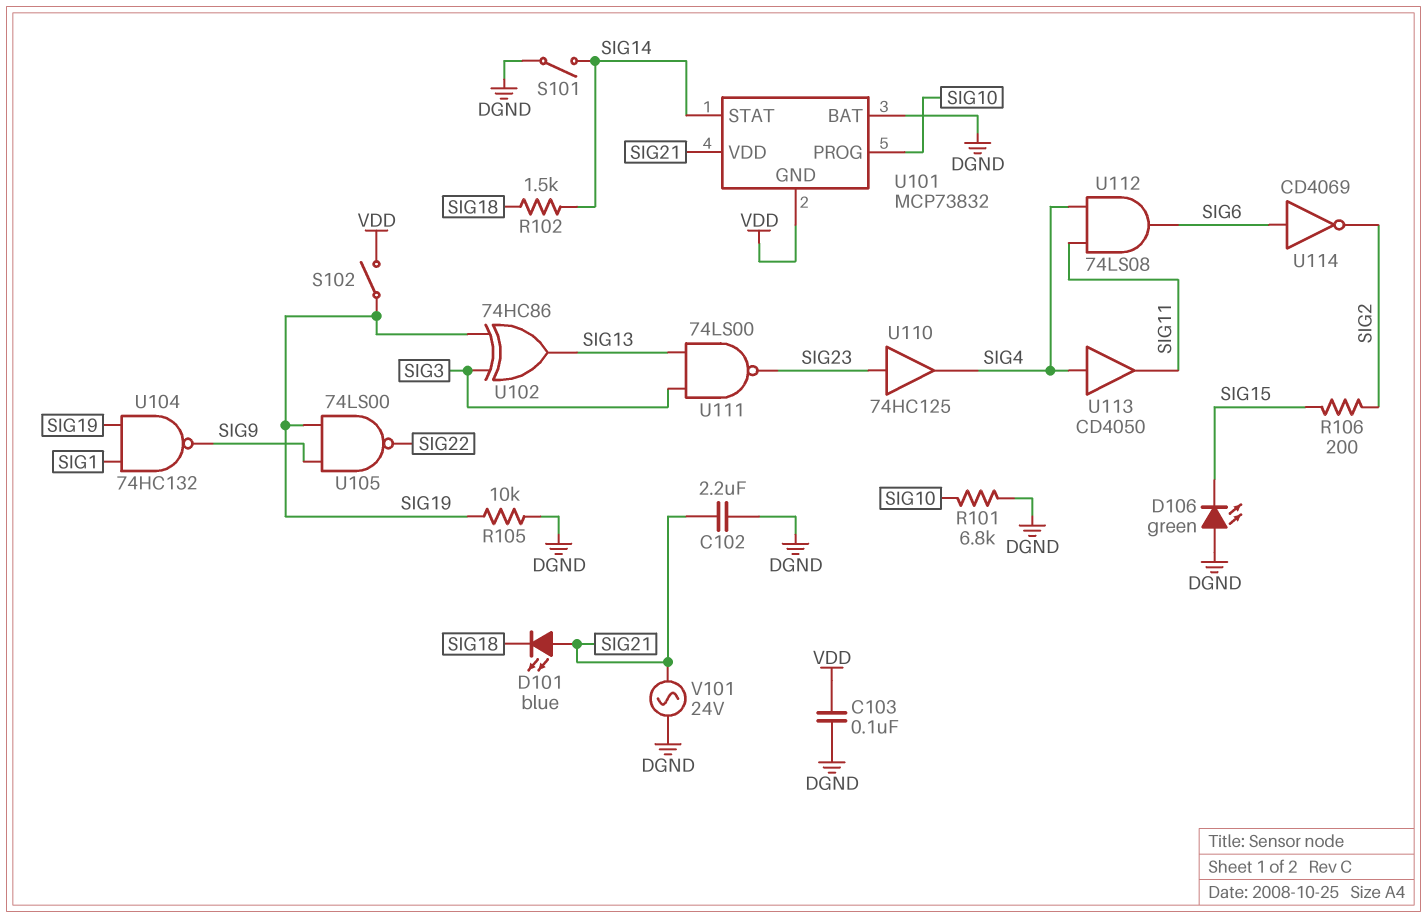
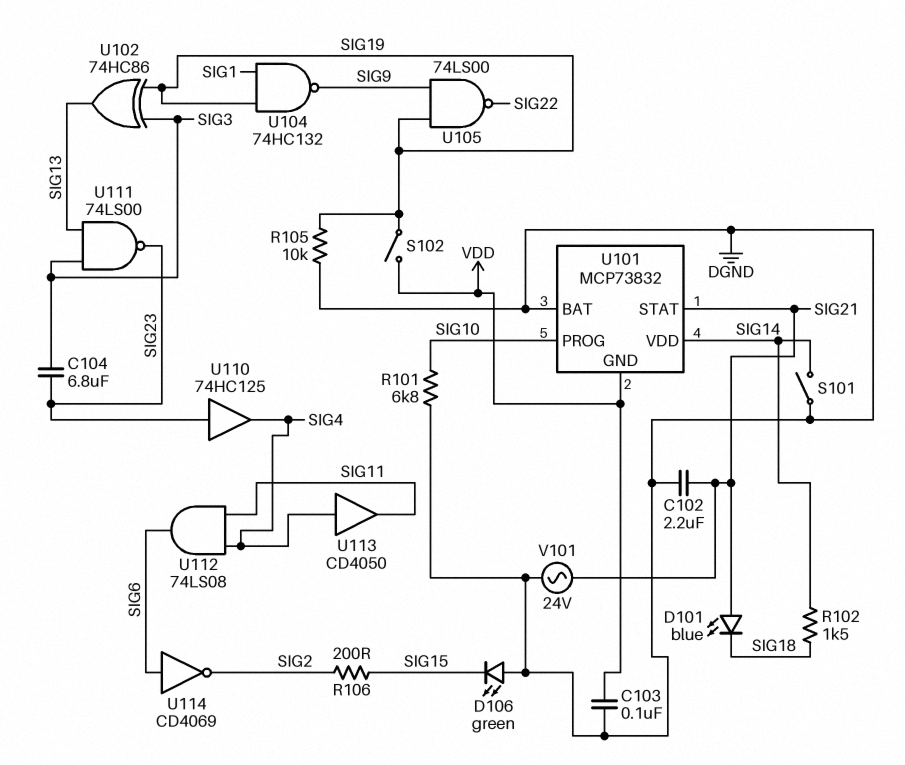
C104: none -> 6.8uF (SIG3, SIG23)
U101 pin STAT: SIG14 -> SIG21
U101 pin VDD: SIG21 -> SIG14

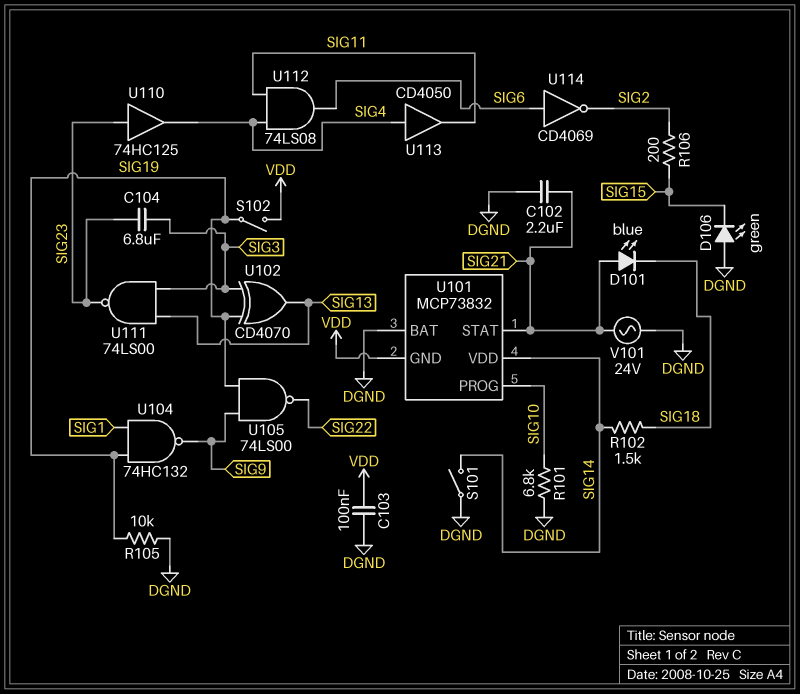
U102: XOR 74HC86 (in SIG3, in SIG19, out SIG13) -> XOR CD4070 (in SIG3, in SIG19, out SIG13)

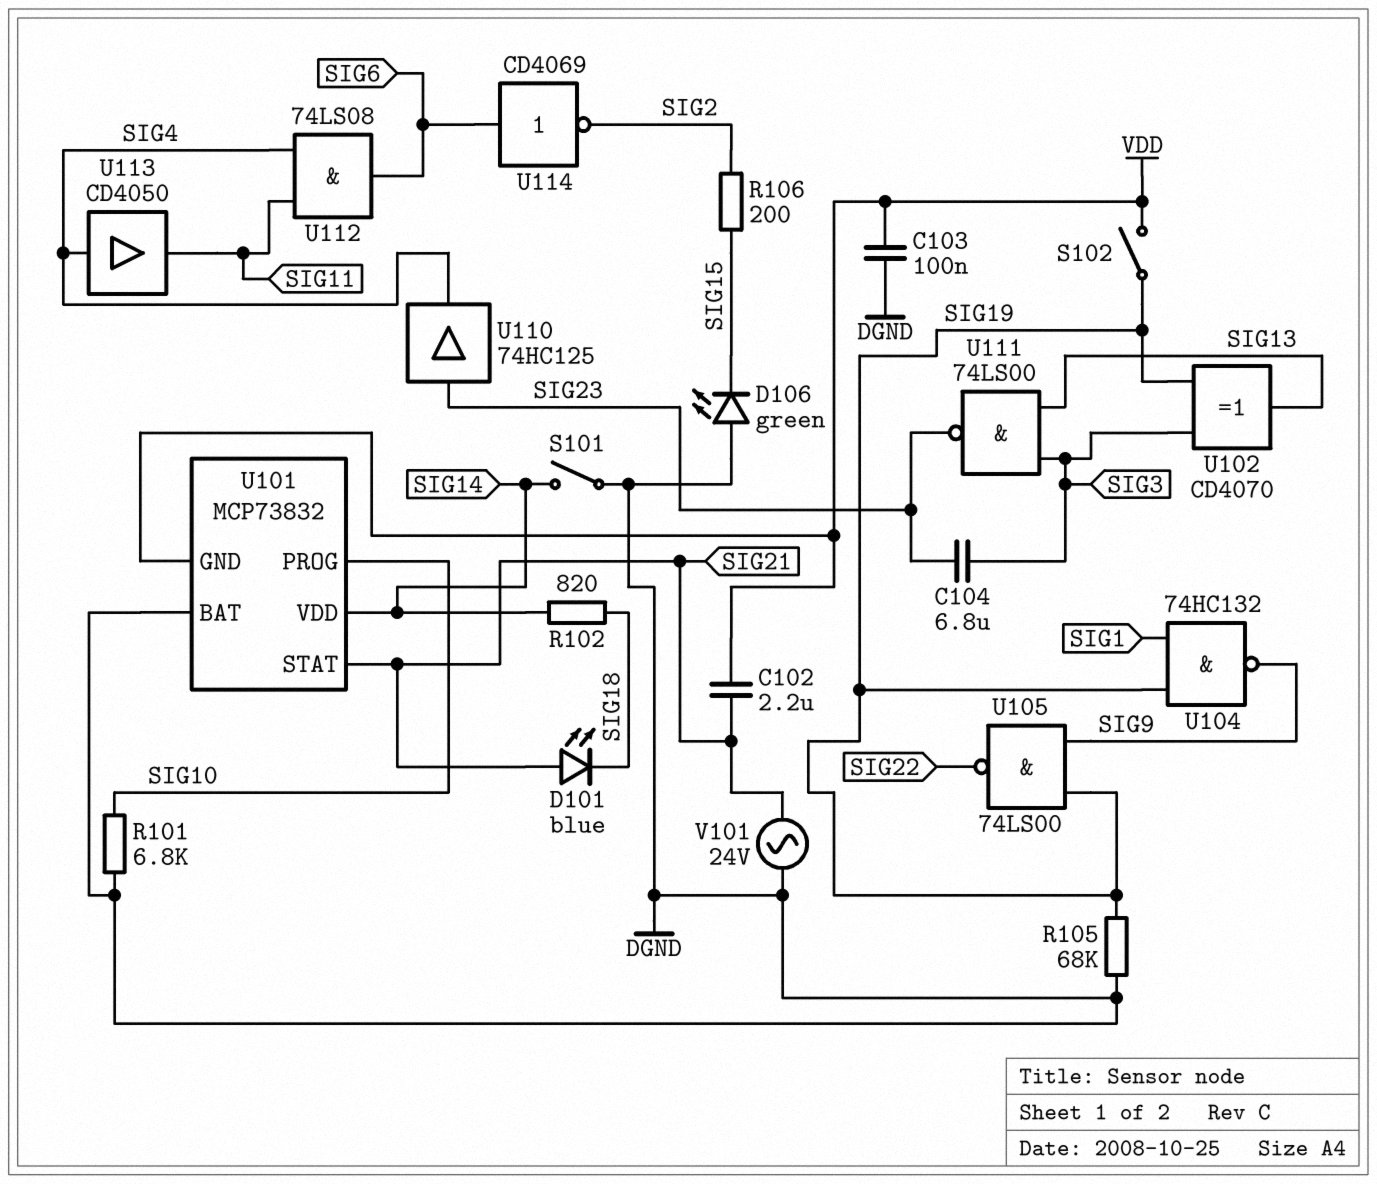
C102: 2.2uF (DGND, SIG21) -> 2.2uF (SIG21, VDD)
R102: 1.5k (SIG14, SIG18) -> 820 (SIG14, SIG18)
R105: 10k (DGND, SIG19) -> 68k (DGND, SIG19)

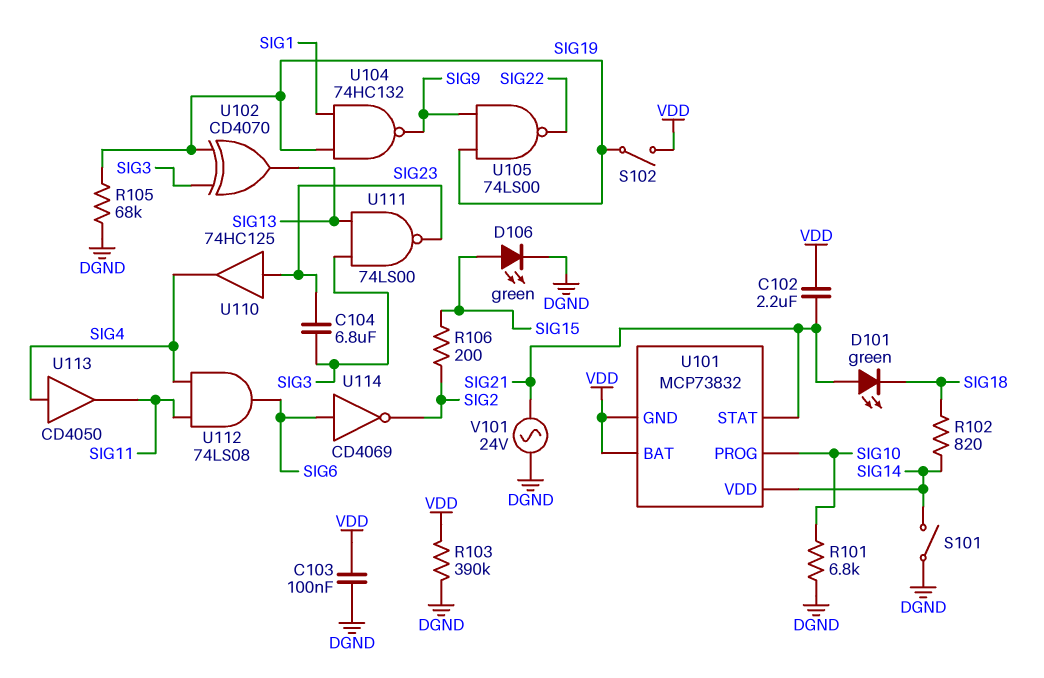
D101: LED blue (A SIG21, K SIG18) -> LED green (A SIG21, K SIG18)
D106: LED green (A DGND, K SIG15) -> LED green (A SIG15, K DGND)
R103: none -> 390k (DGND, VDD)
U101 pin BAT: DGND -> VDD

